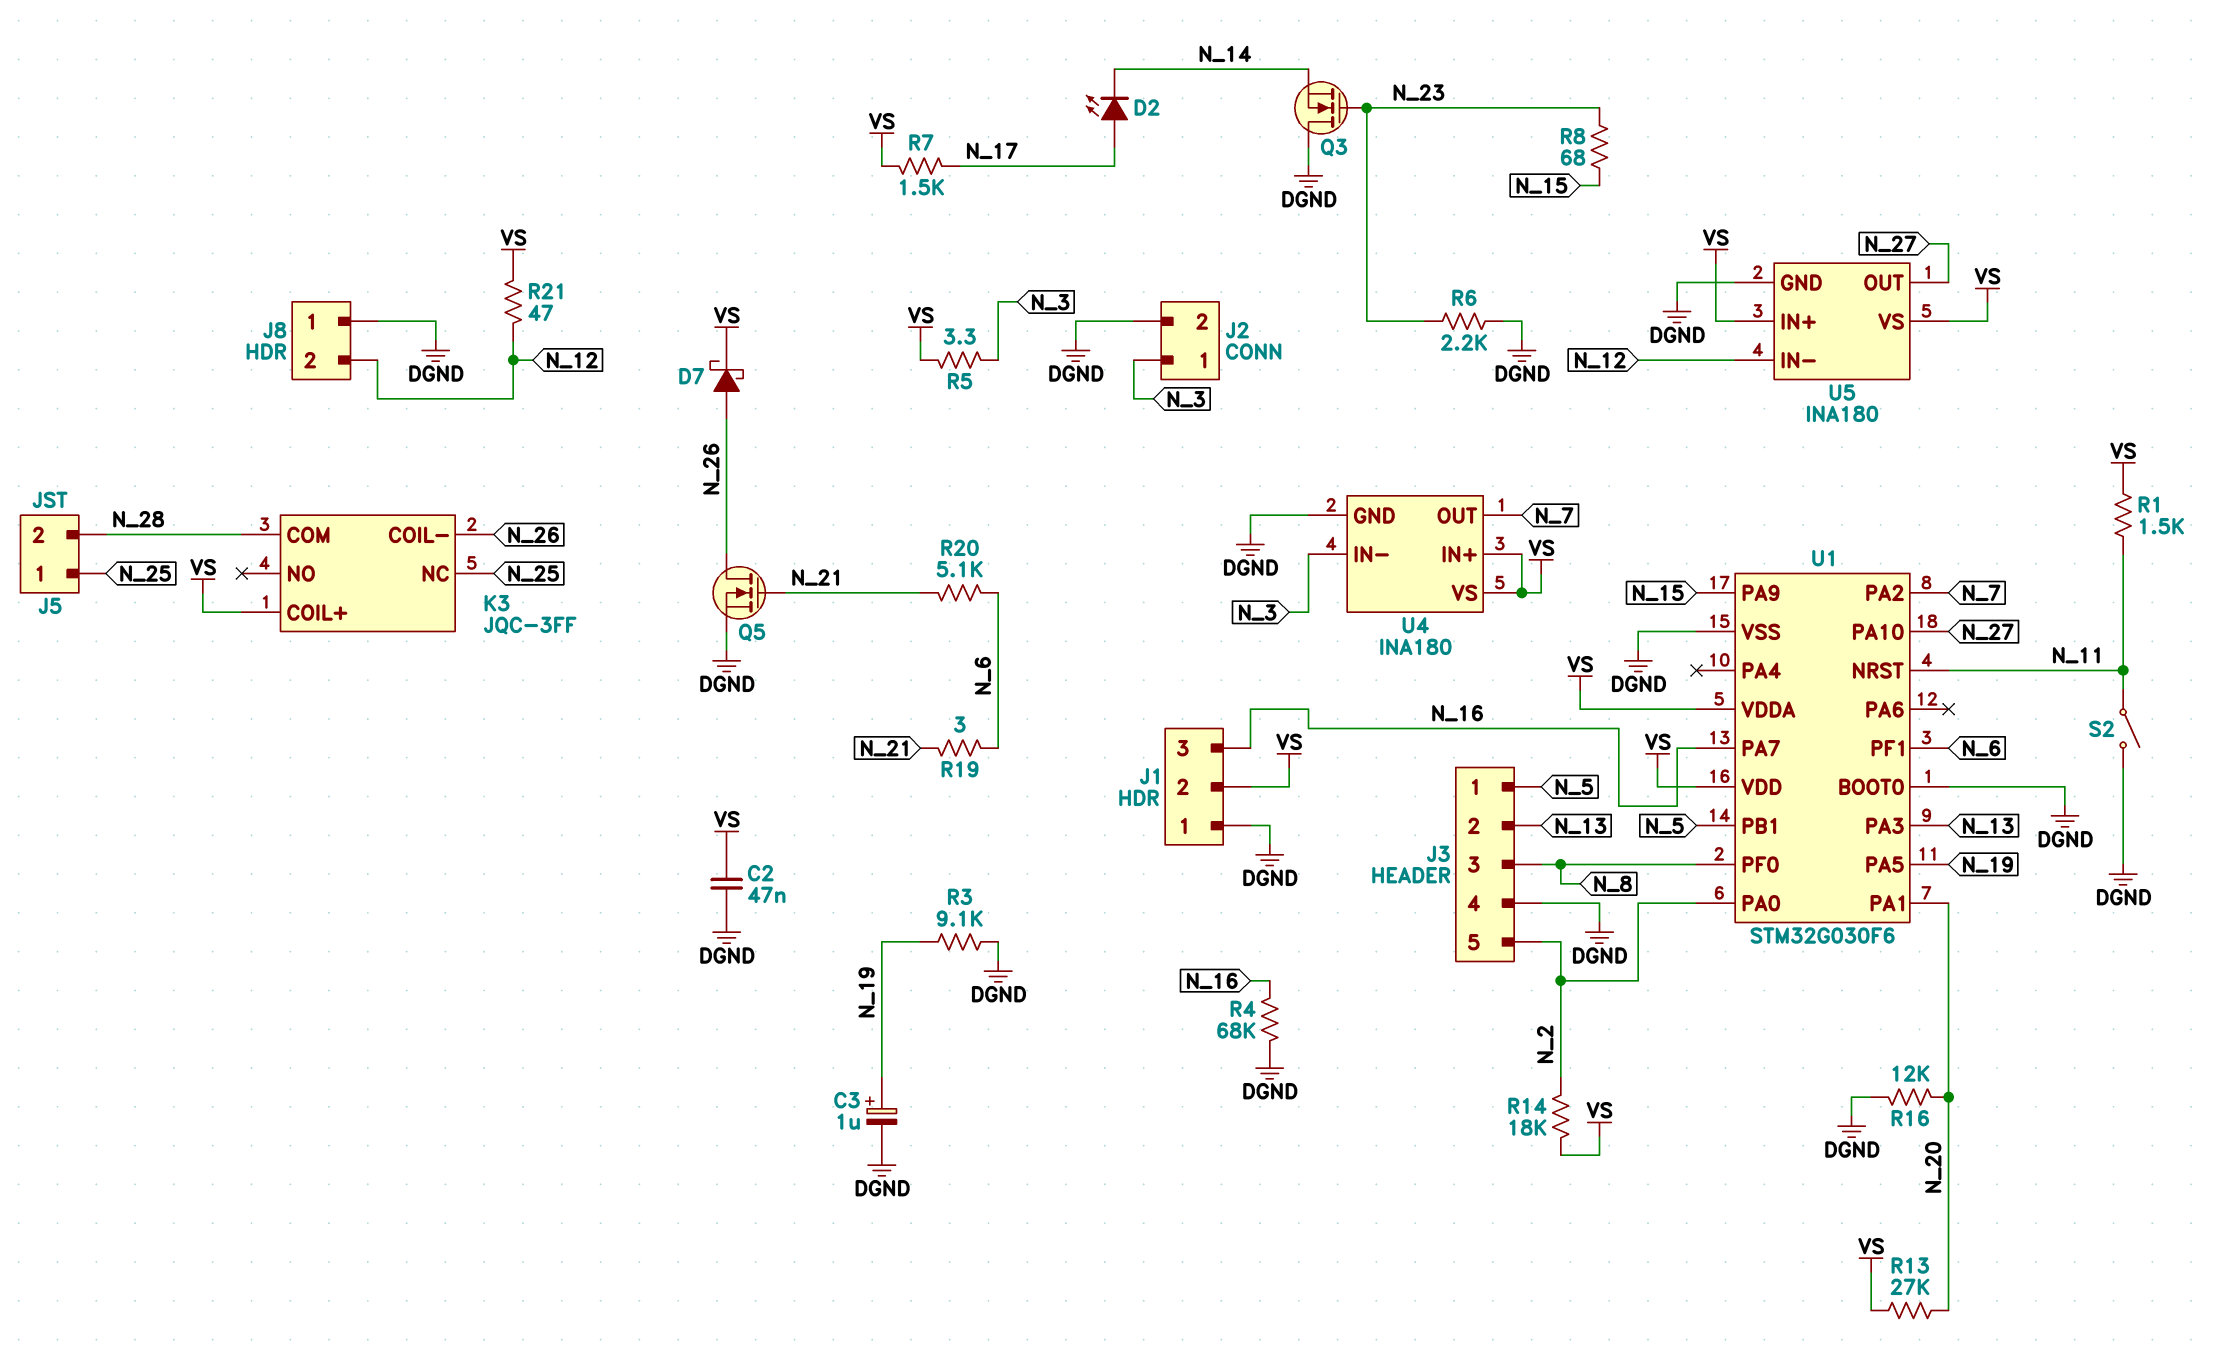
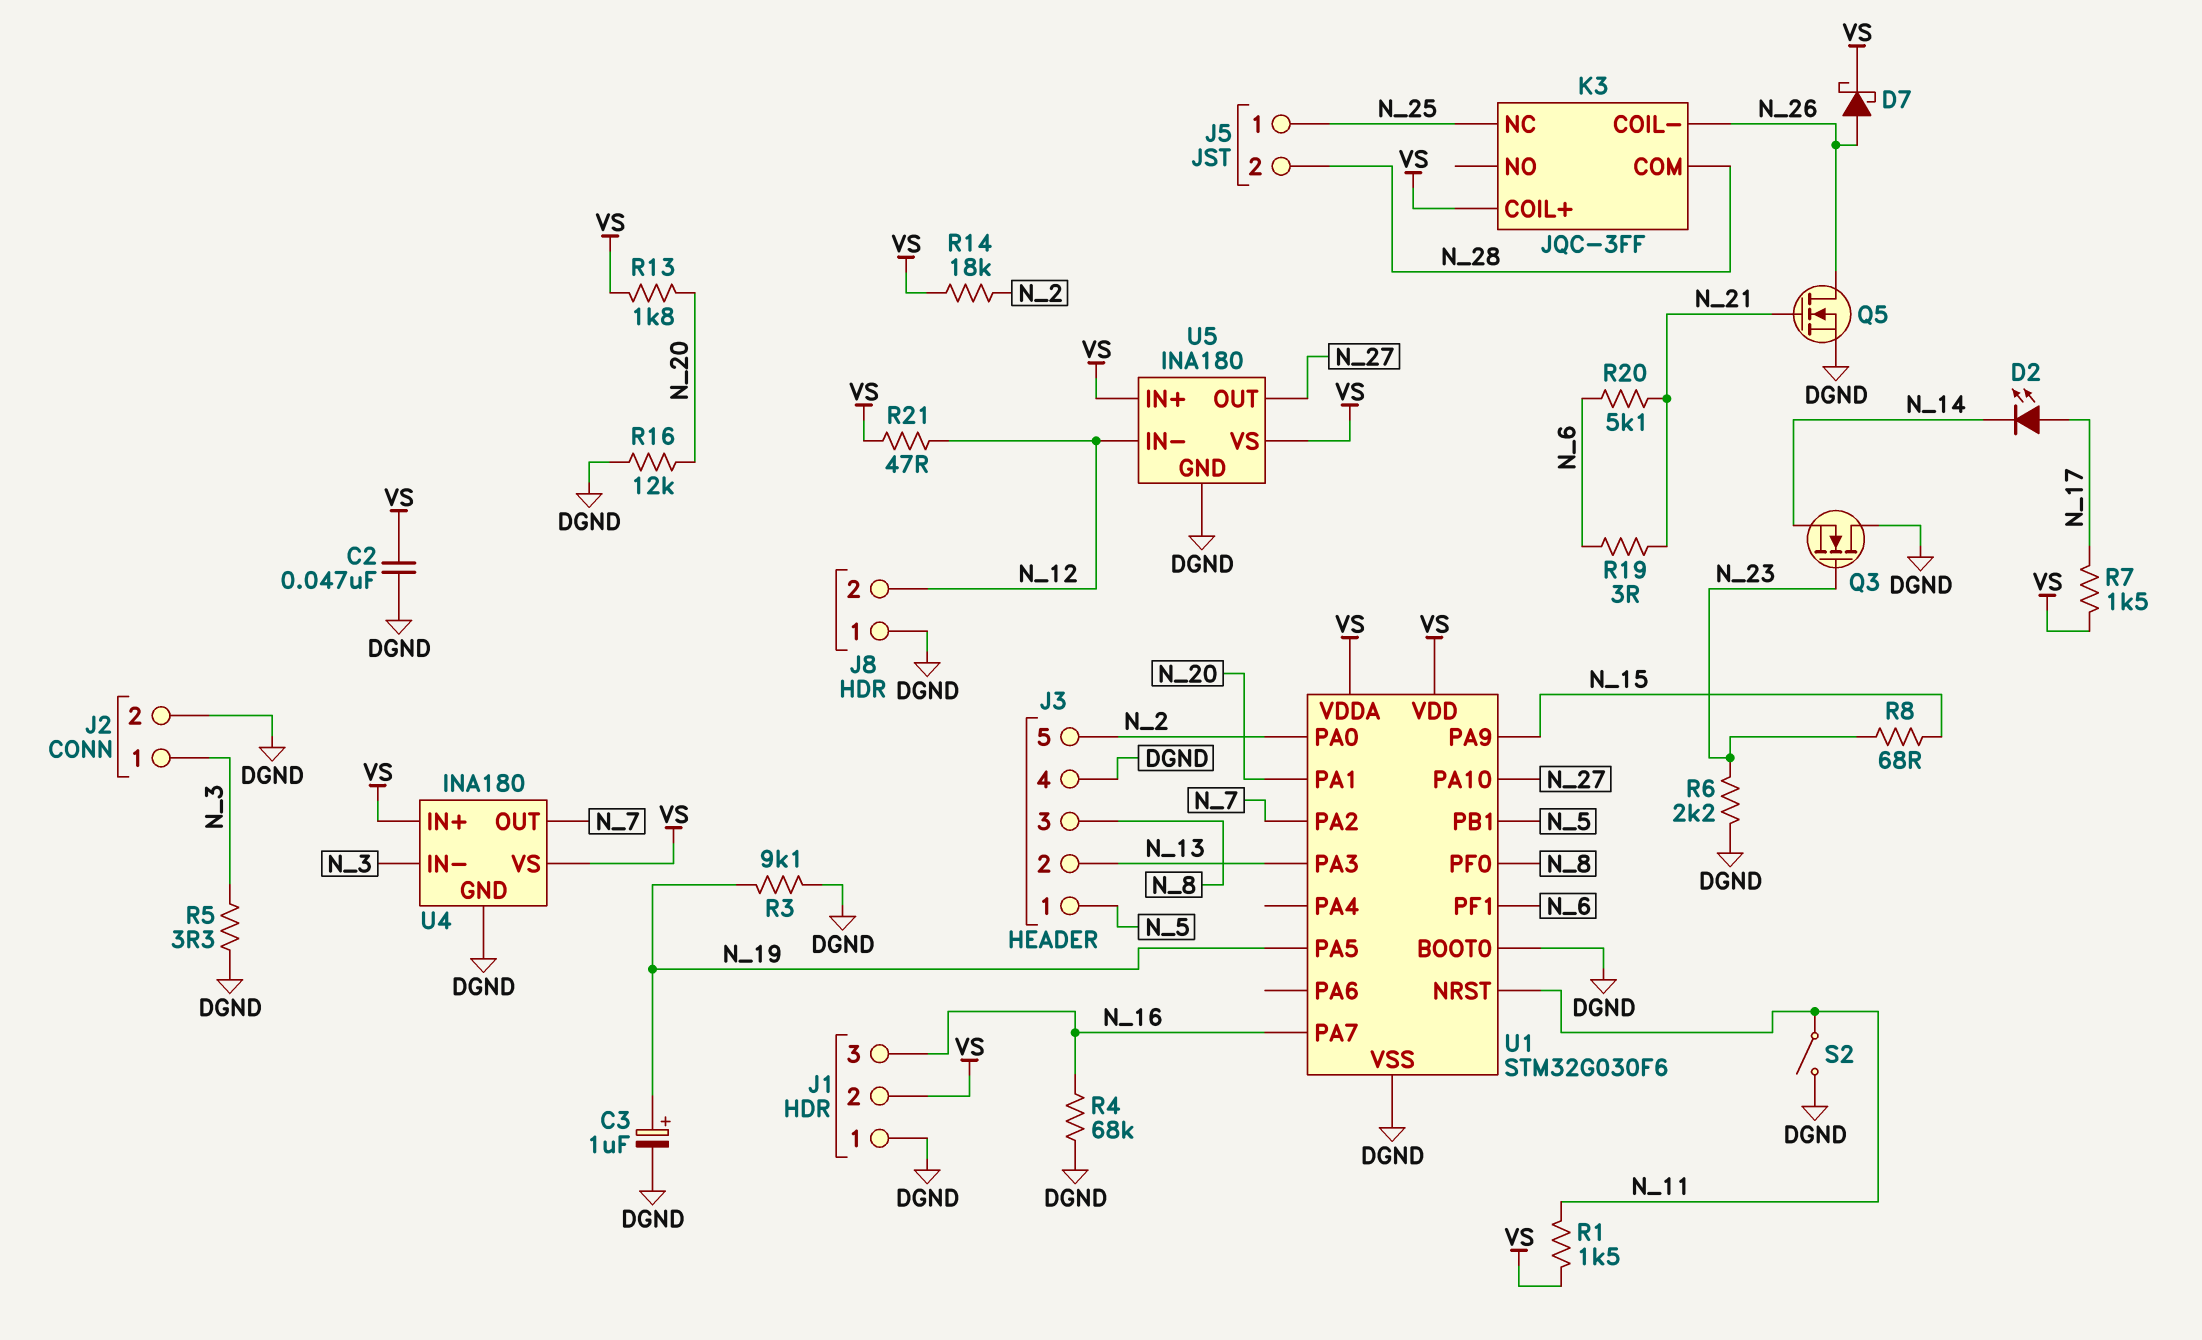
R5: 3.3 (N_3, VS) -> 3.3 (DGND, N_3)
R13: 27k (N_20, VS) -> 1.8k (N_20, VS)

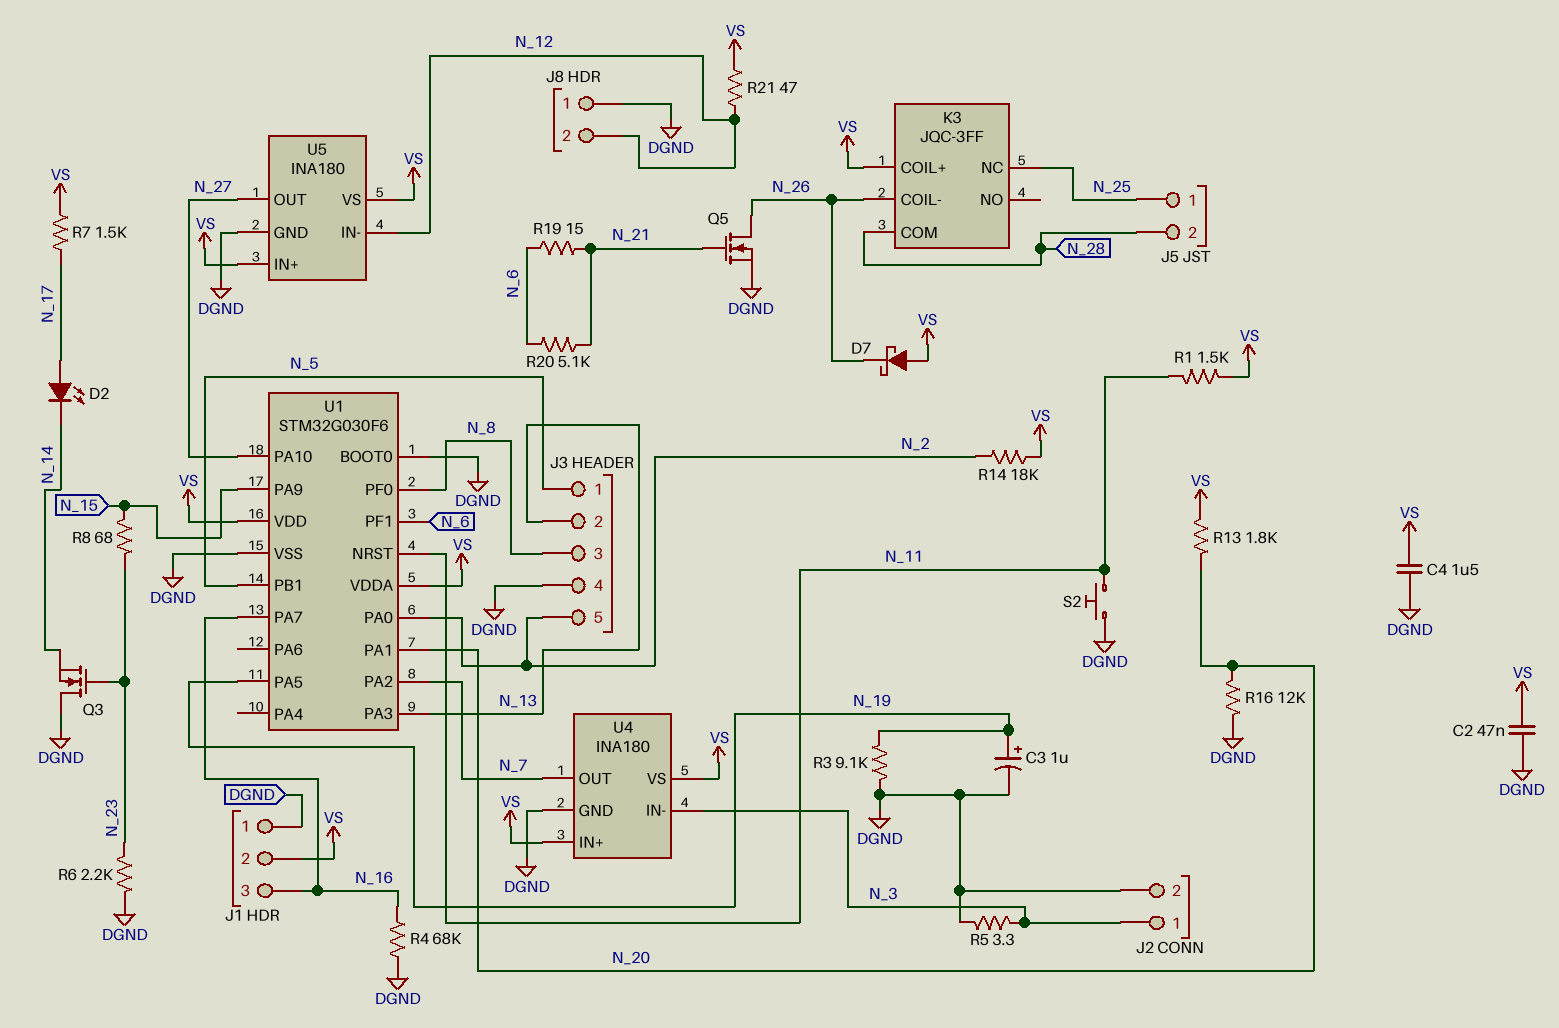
C4: none -> 1.5uF (DGND, VS)
D7: schottky (A N_26, K VS) -> schottky (A VS, K N_26)
R19: 3 (N_6, N_21) -> 15 (N_6, N_21)
S2: switch (DGND, N_11) -> button (DGND, N_11)

